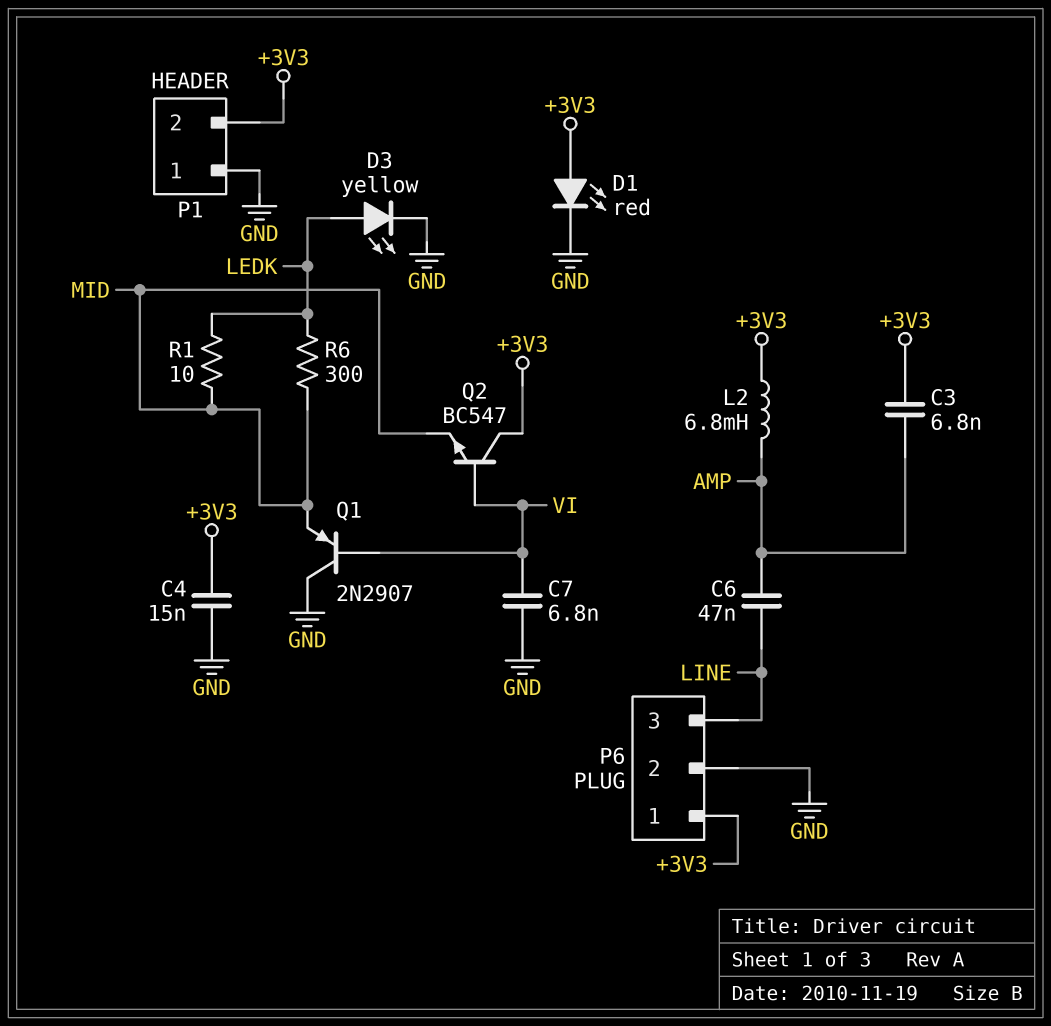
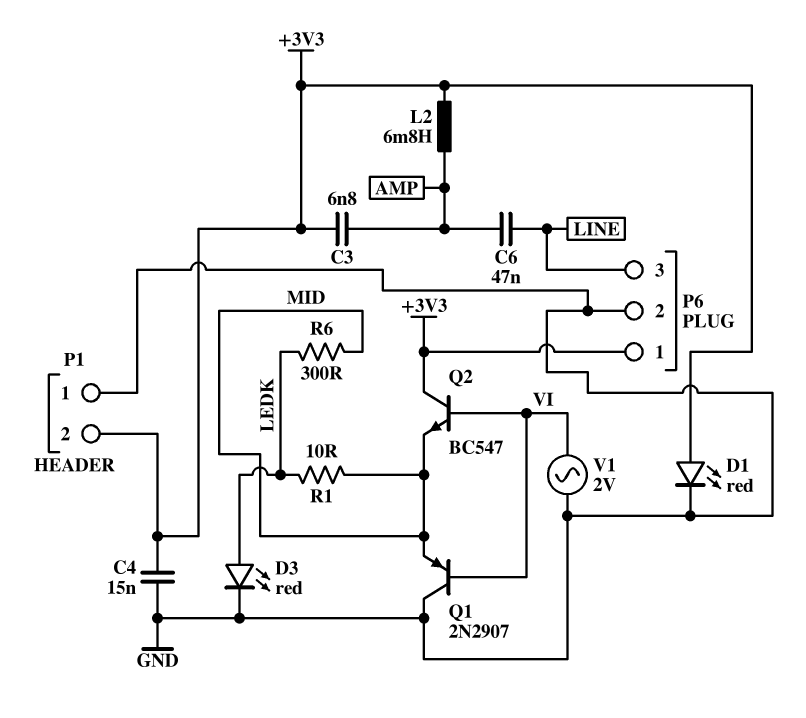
C7: 6.8nF (GND, VI) -> none
D3: LED yellow (A LEDK, K GND) -> LED red (A LEDK, K GND)
V1: none -> AC 2V (GND, VI)

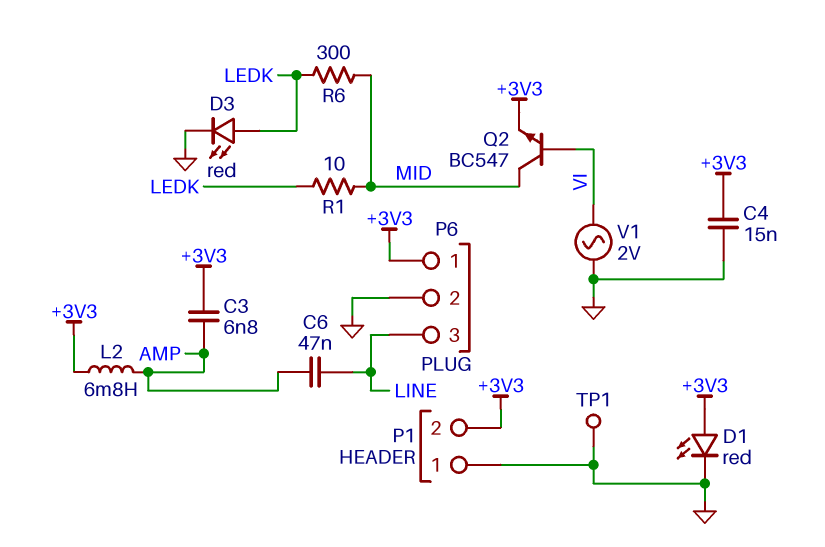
Q1: PNP 2N2907 (B VI, C GND, E MID) -> none
Q2: NPN BC547 (B VI, C +3V3, E MID) -> NPN BC547 (B VI, C MID, E +3V3)
TP1: none -> test point (GND)

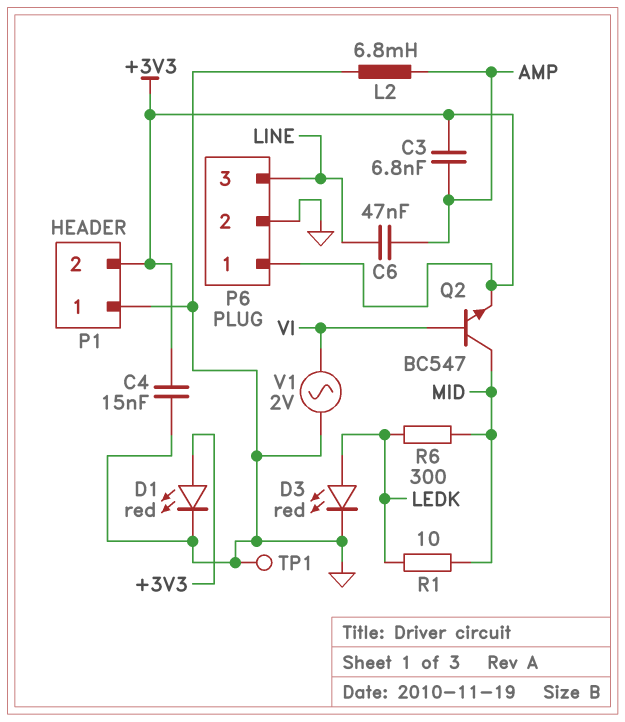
L2: 6.8mH (+3V3, AMP) -> 6.8mH (AMP, GND)

